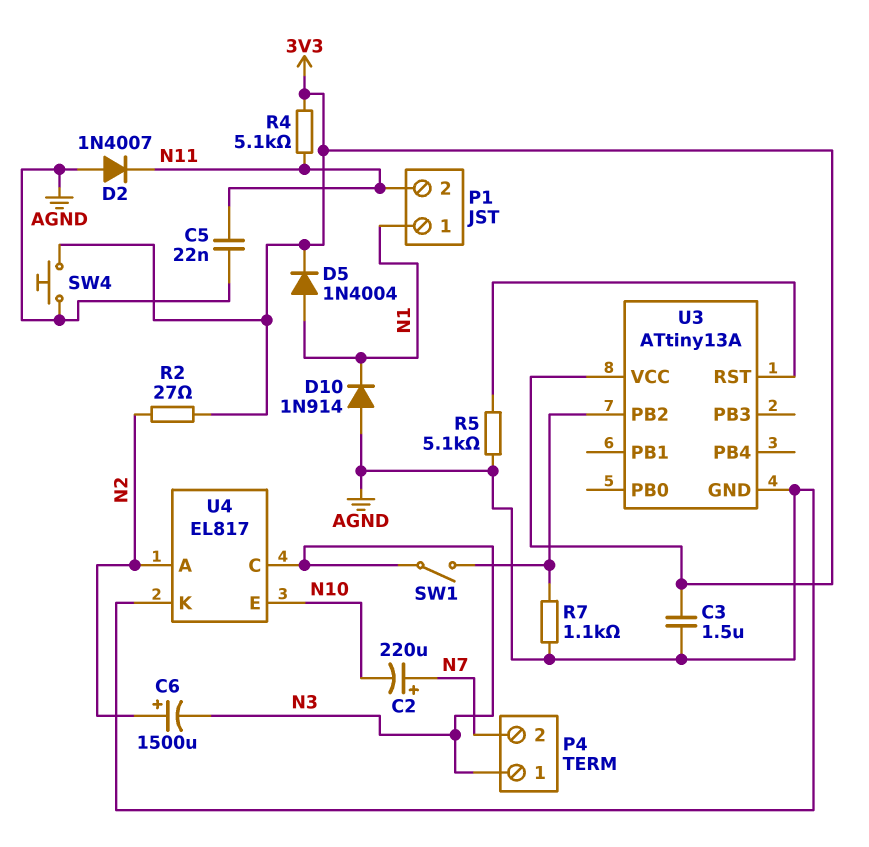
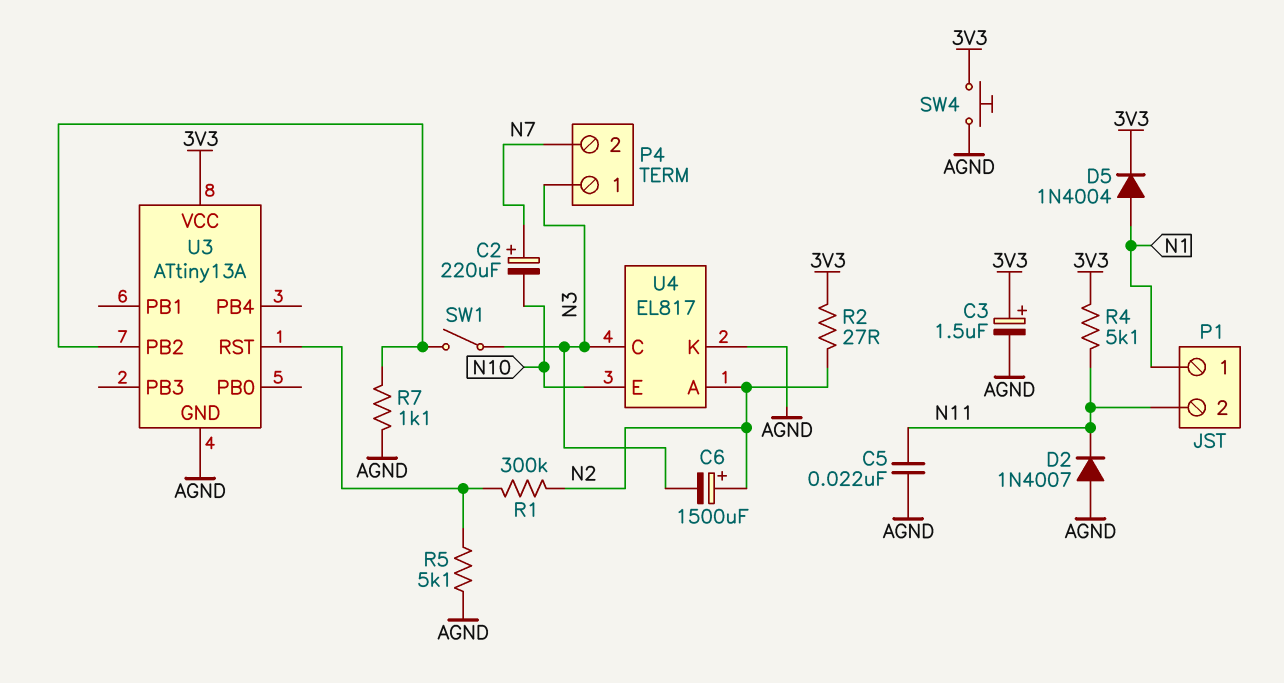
C3: 1.5uF (3V3, AGND) -> 1.5uF (plus 3V3, minus AGND)
D10: diode 1N914 (A AGND, K N1) -> none
R1: none -> 300k (N2, U3/RST)

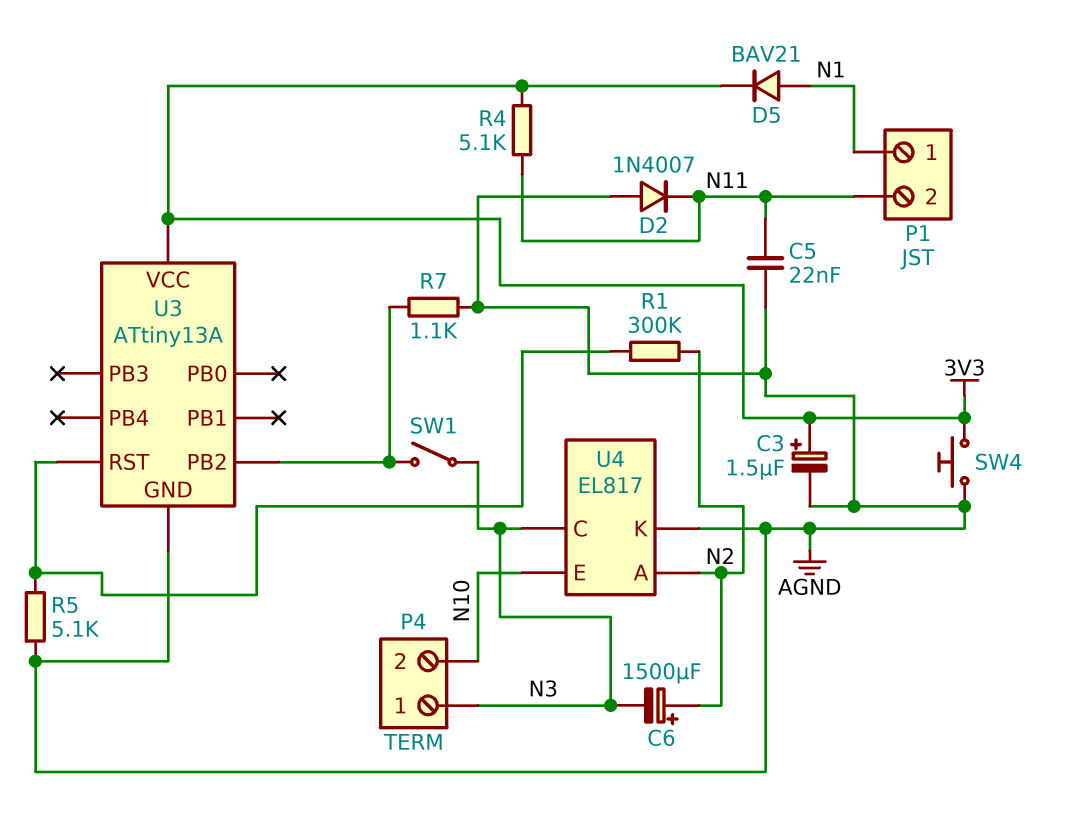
C2: 220uF (plus N7, minus N10) -> none
D5: diode 1N4004 (A N1, K 3V3) -> diode BAV21 (A N1, K 3V3)
P4 pin 2: N7 -> N10
R2: 27 (3V3, N2) -> none

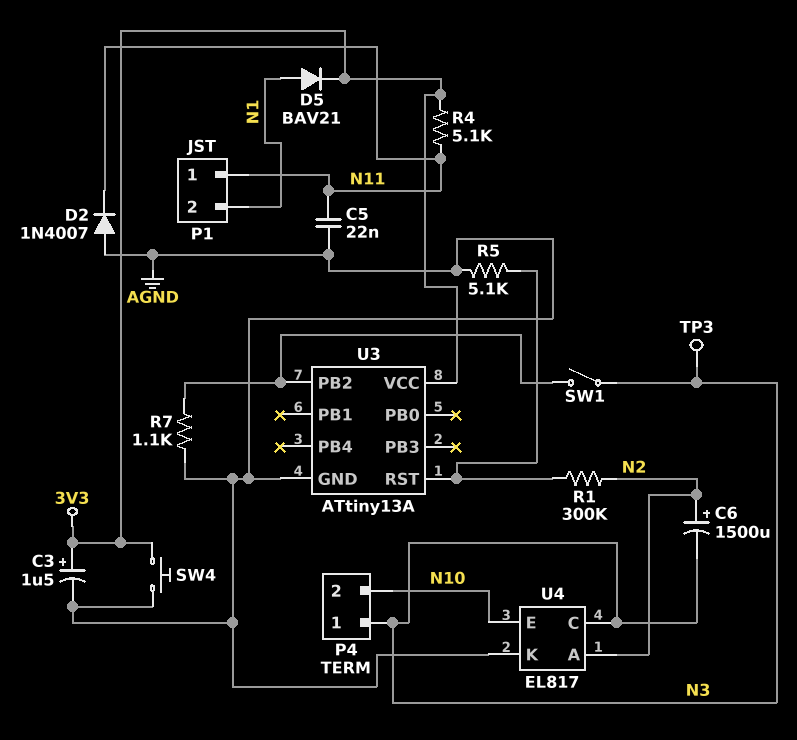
P1 pin 1: N1 -> N11
P1 pin 2: N11 -> N1
TP3: none -> test point (N3)

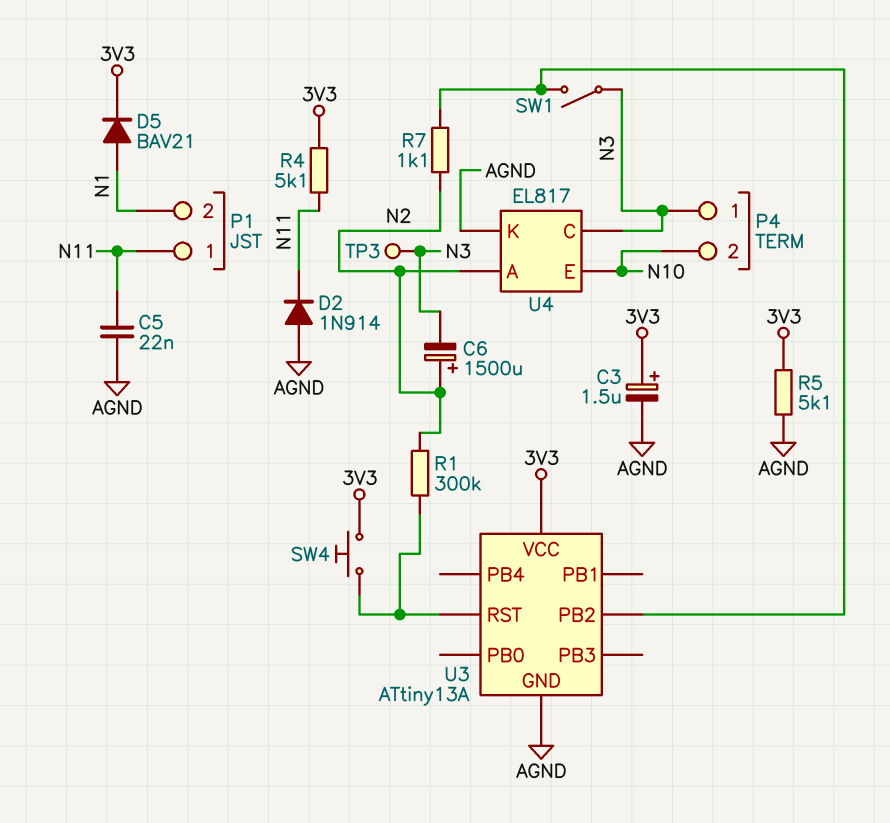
D2: diode 1N4007 (A AGND, K N11) -> diode 1N914 (A AGND, K N11)
R5: 5.1k (AGND, U3/RST) -> 5.1k (3V3, AGND)
R7: 1.1k (AGND, U3/PB2) -> 1.1k (N2, U3/PB2)
SW4: button (3V3, AGND) -> button (3V3, U3/RST)

